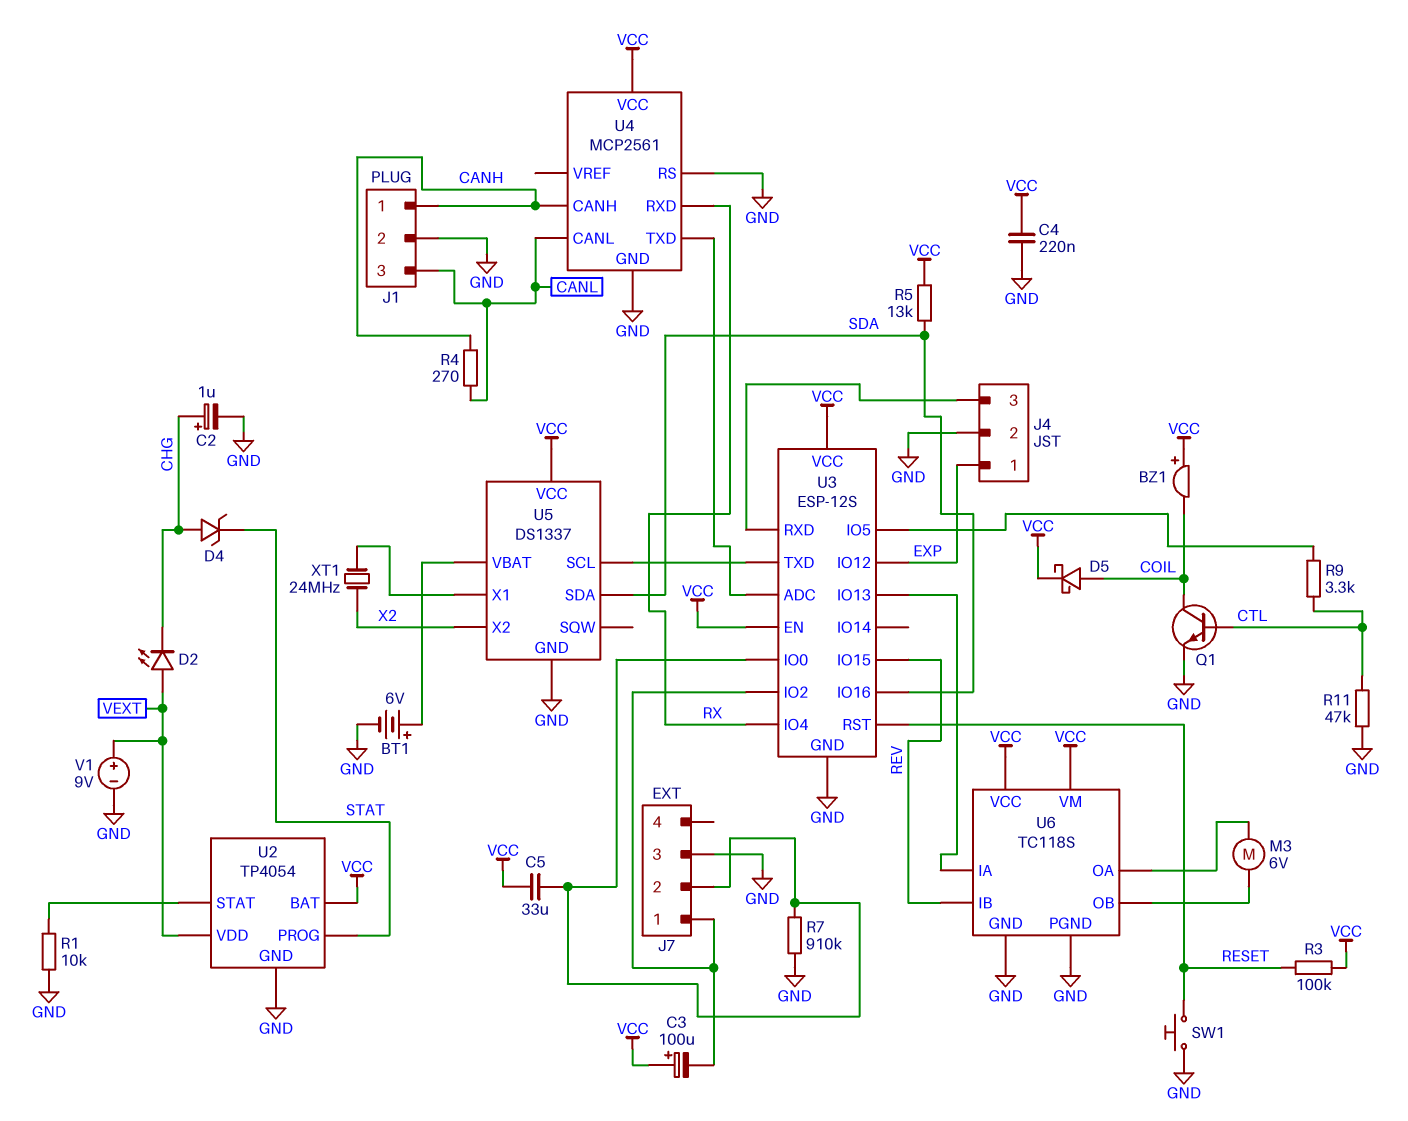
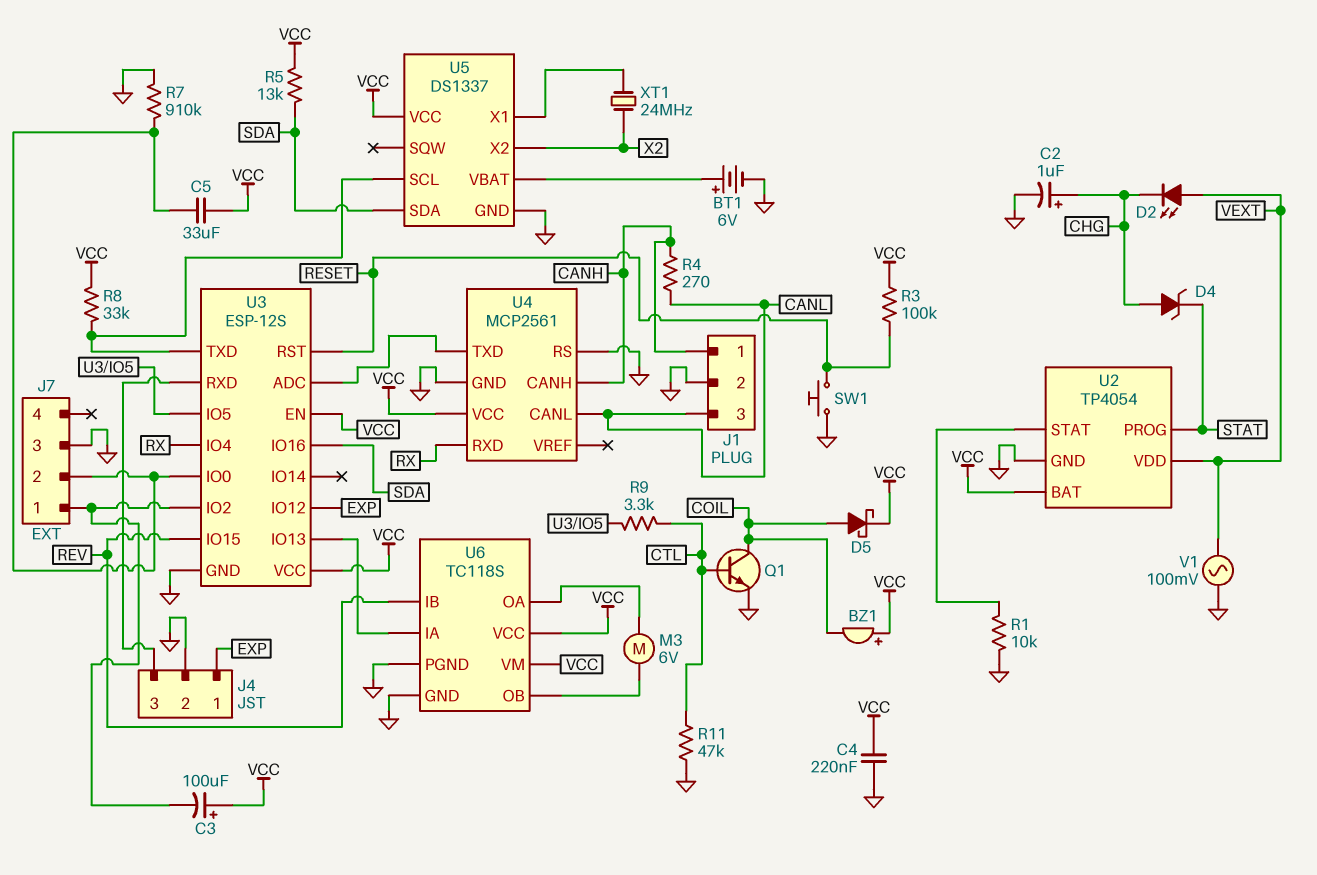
R8: none -> 33k (U3/TXD, VCC)
V1: 9V (plus VEXT, minus GND) -> AC 100mV (GND, VEXT)

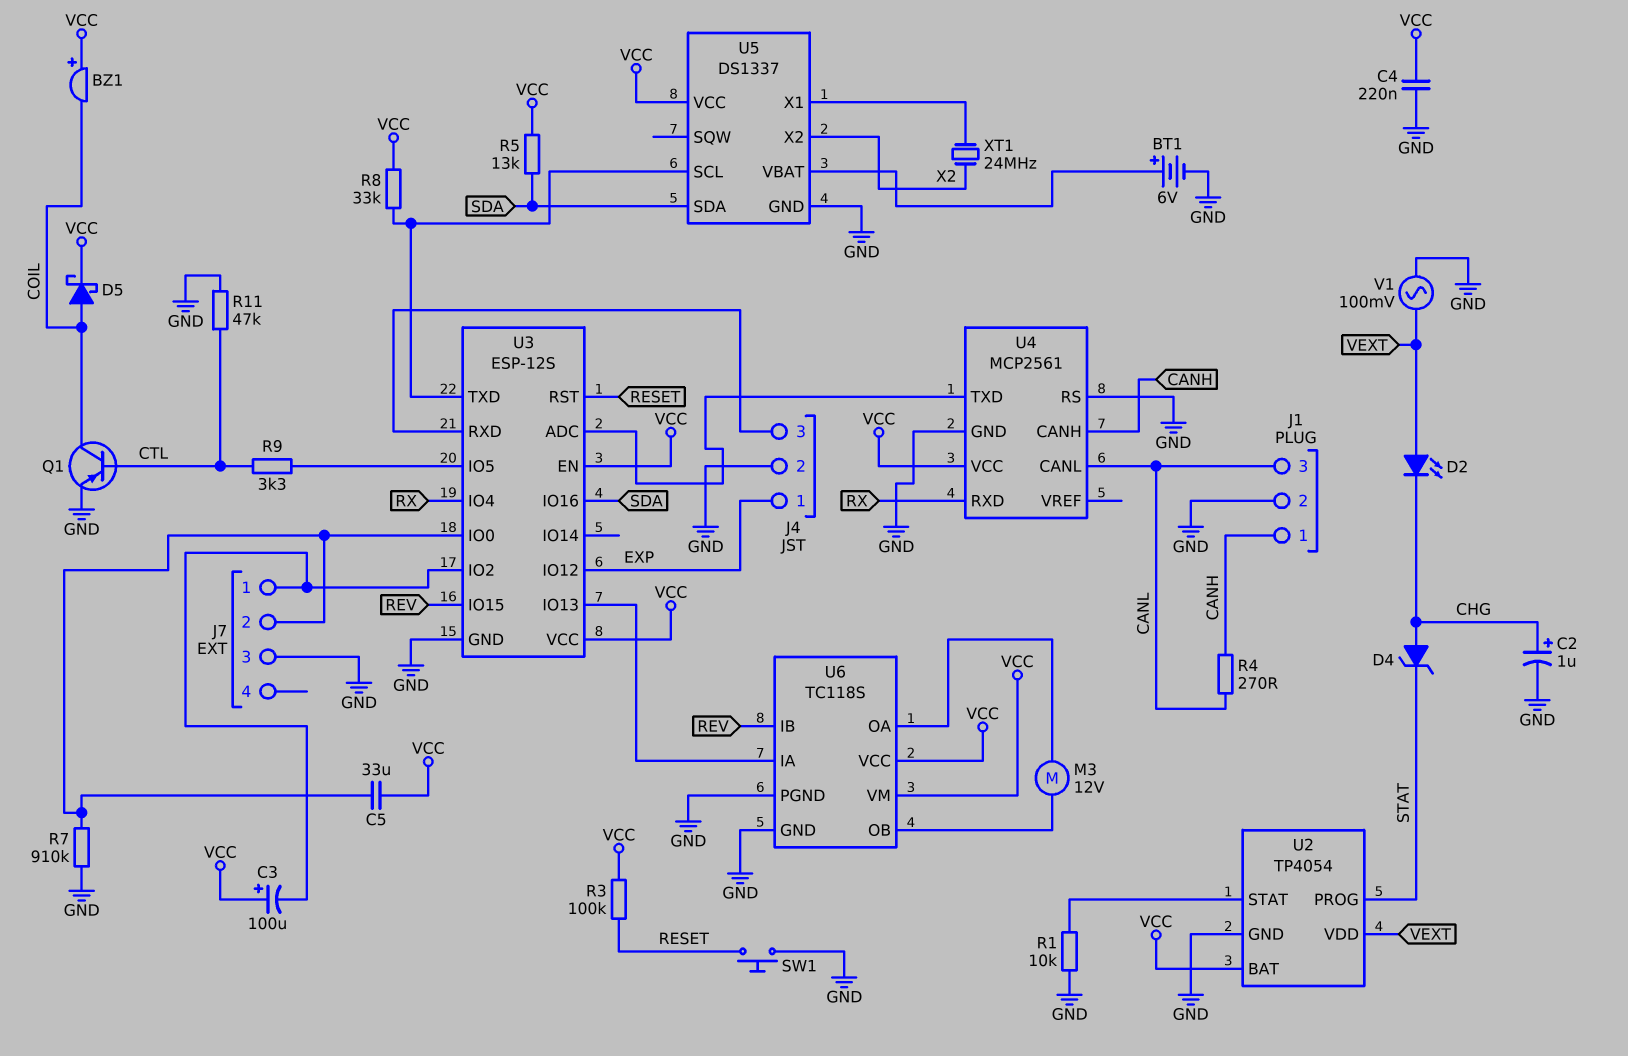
M3: motor 6V (U6/OA, U6/OB) -> motor 12V (U6/OA, U6/OB)
Q1: NPN (B CTL, C COIL, E GND) -> PNP (B CTL, C COIL, E GND)

